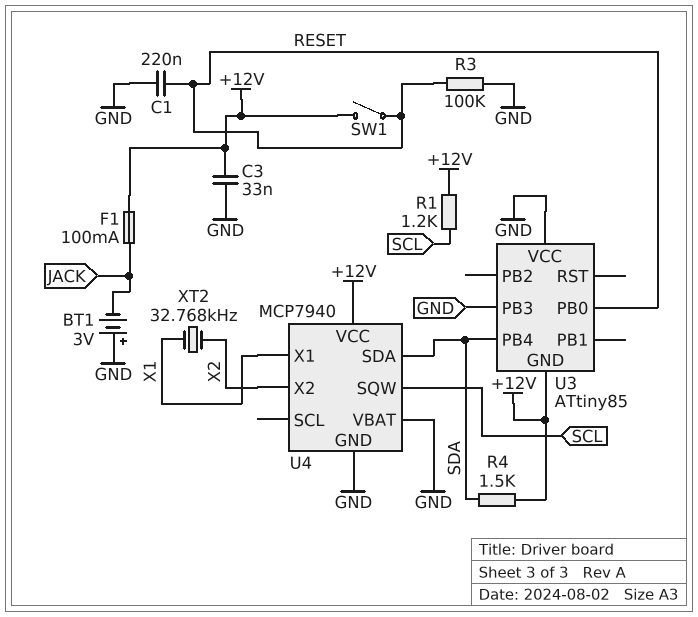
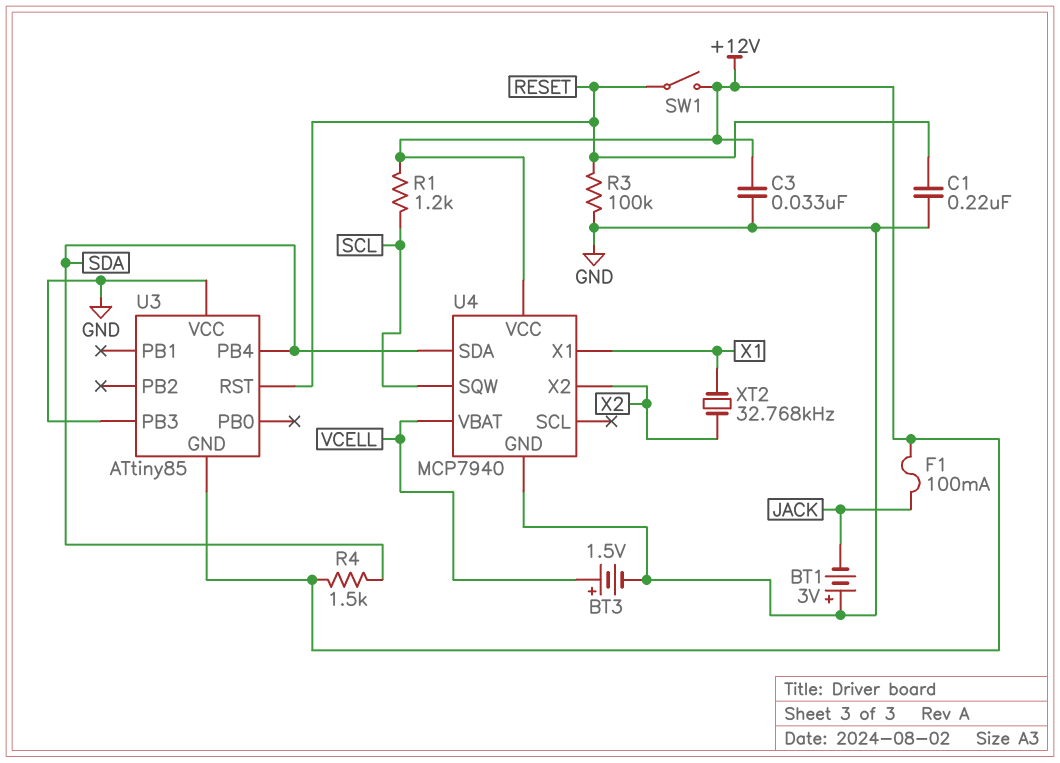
BT3: none -> 1.5V (plus VCELL, minus GND)
U3 pin PB0: RESET -> none
U3 pin RST: none -> RESET
U4 pin VBAT: GND -> VCELL

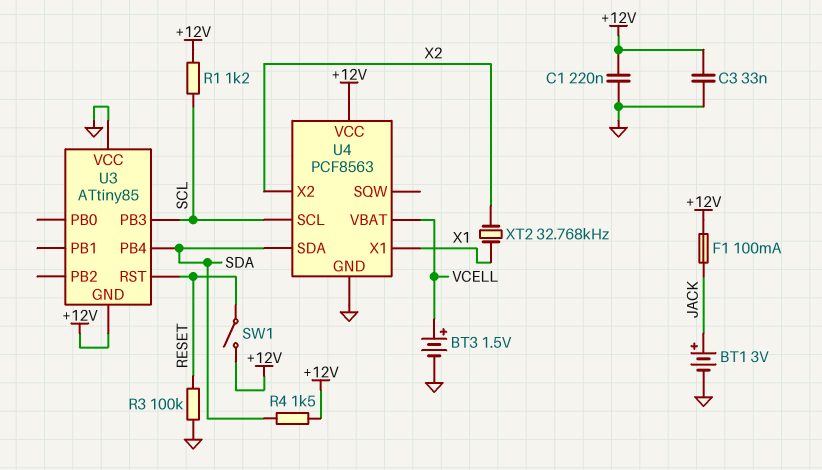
BT1: 3V (plus GND, minus JACK) -> 3V (plus JACK, minus GND)
C1: 220nF (GND, RESET) -> 220nF (+12V, GND)
U3 pin PB3: GND -> SCL
U4: MCP7940 -> PCF8563
U4 pin SCL: none -> SCL
U4 pin SQW: SCL -> none

